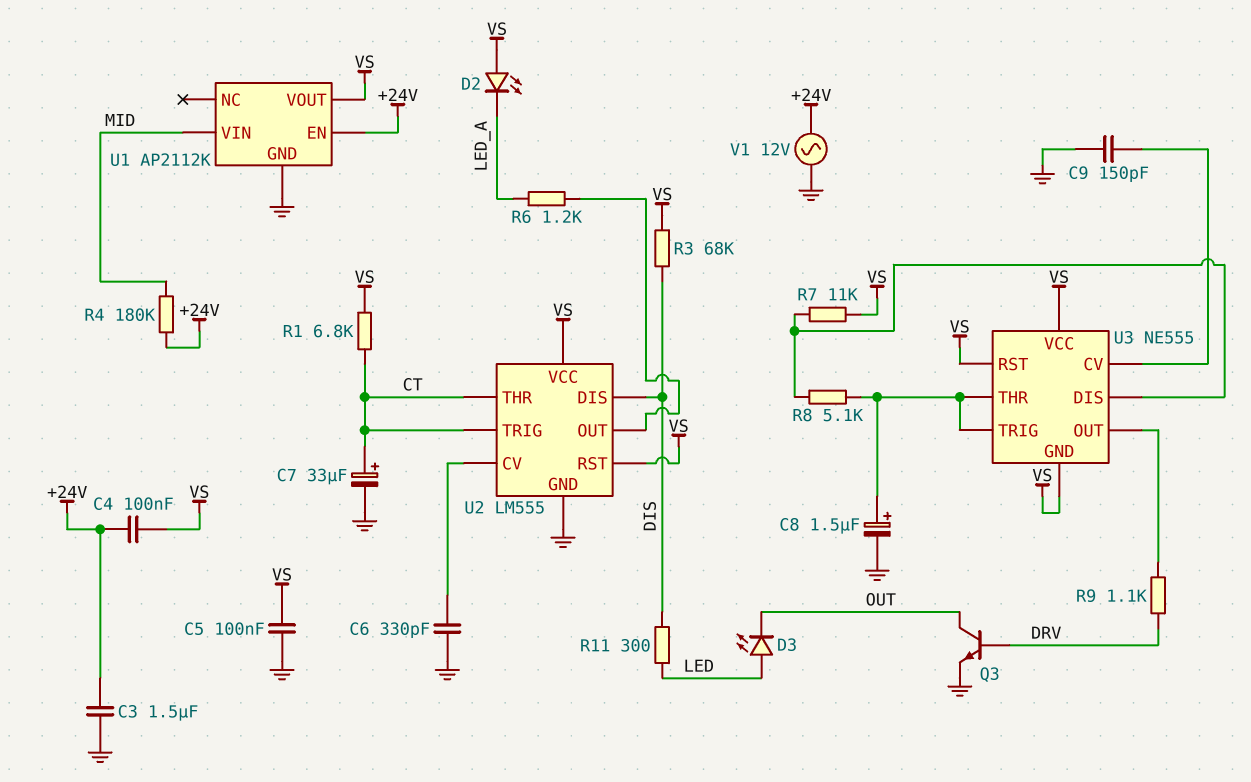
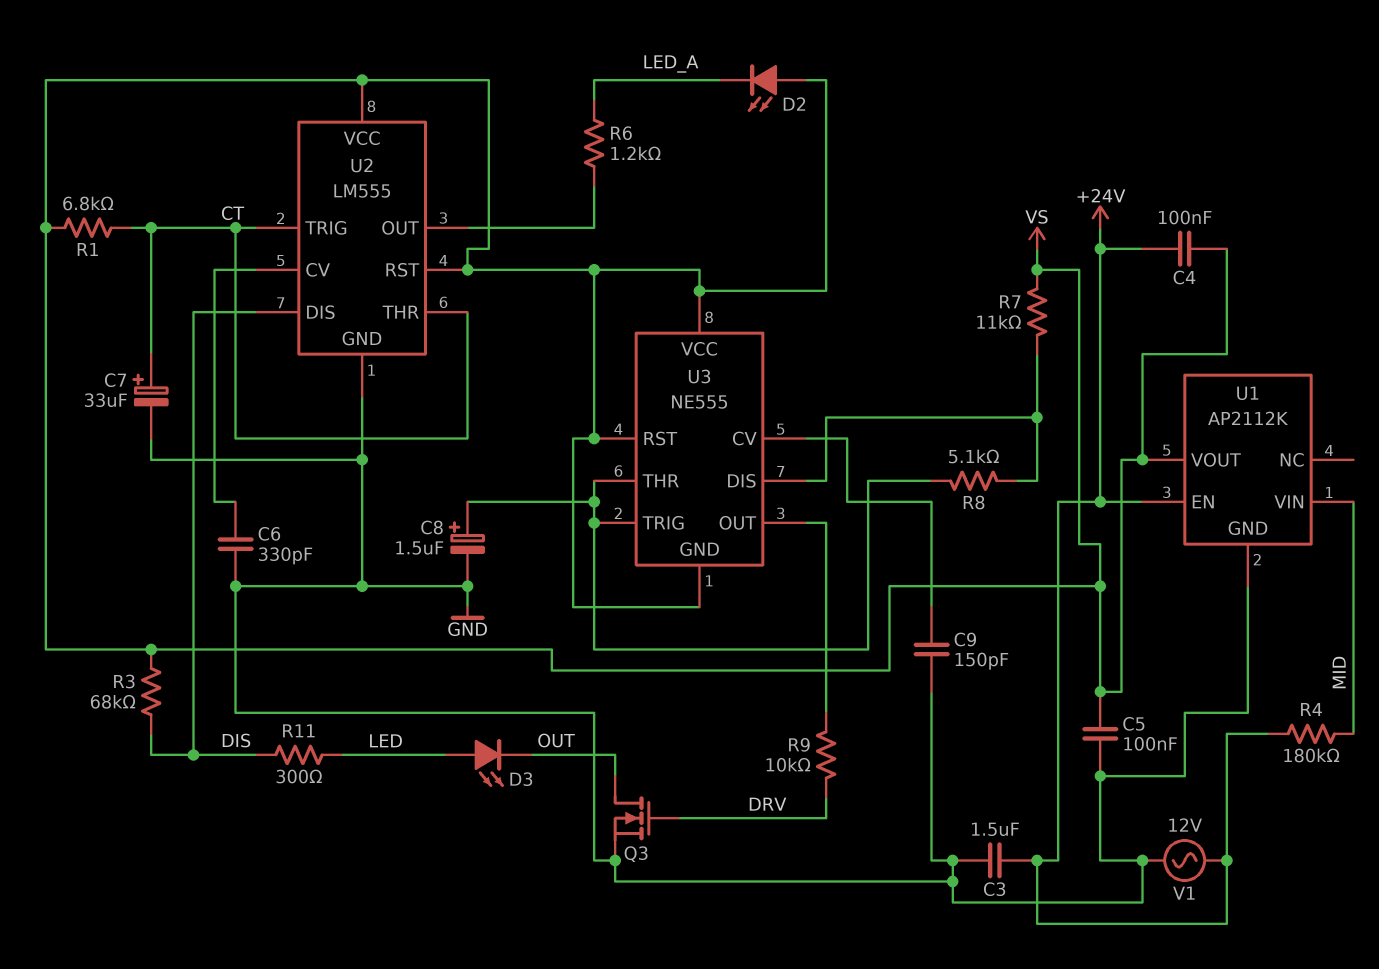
Q3: NPN (B DRV, C OUT, E GND) -> NMOS (G DRV, D OUT, S GND)
R9: 1.1k (DRV, U3/OUT) -> 10k (DRV, U3/OUT)

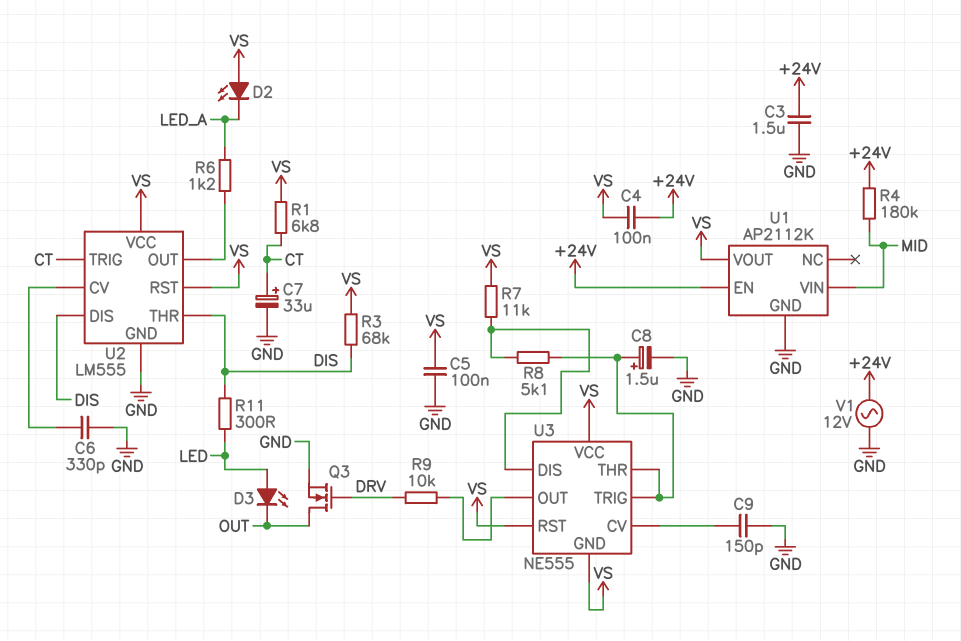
U2 pin THR: CT -> DIS

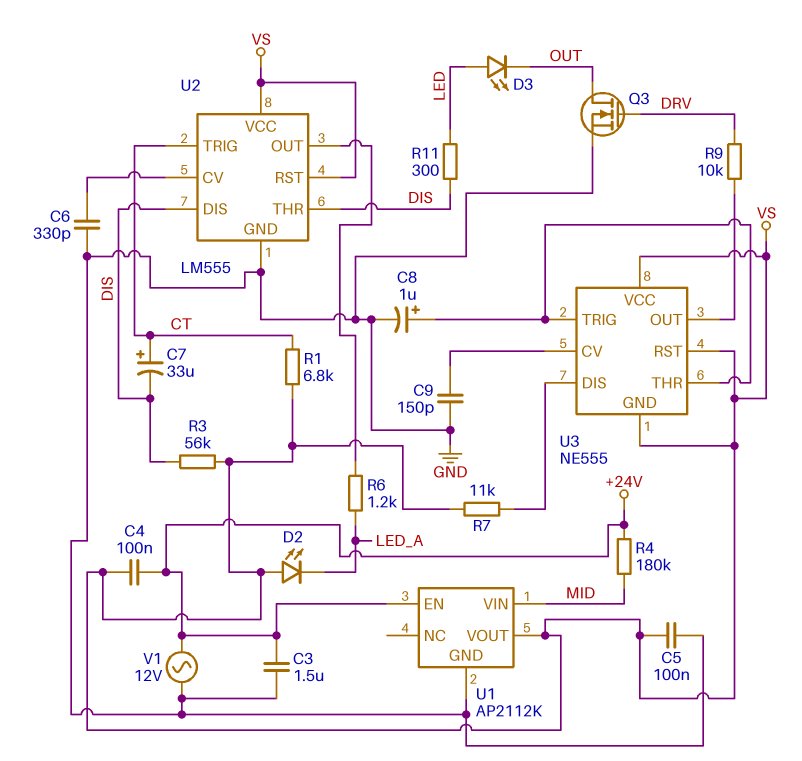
C7: 33uF (plus CT, minus GND) -> 33uF (plus CT, minus DIS)
C8: 1.5uF (plus U3/THR, minus GND) -> 1uF (plus U3/THR, minus GND)
R3: 68k (DIS, VS) -> 56k (DIS, VS)
R8: 5.1k (U3/DIS, U3/THR) -> none

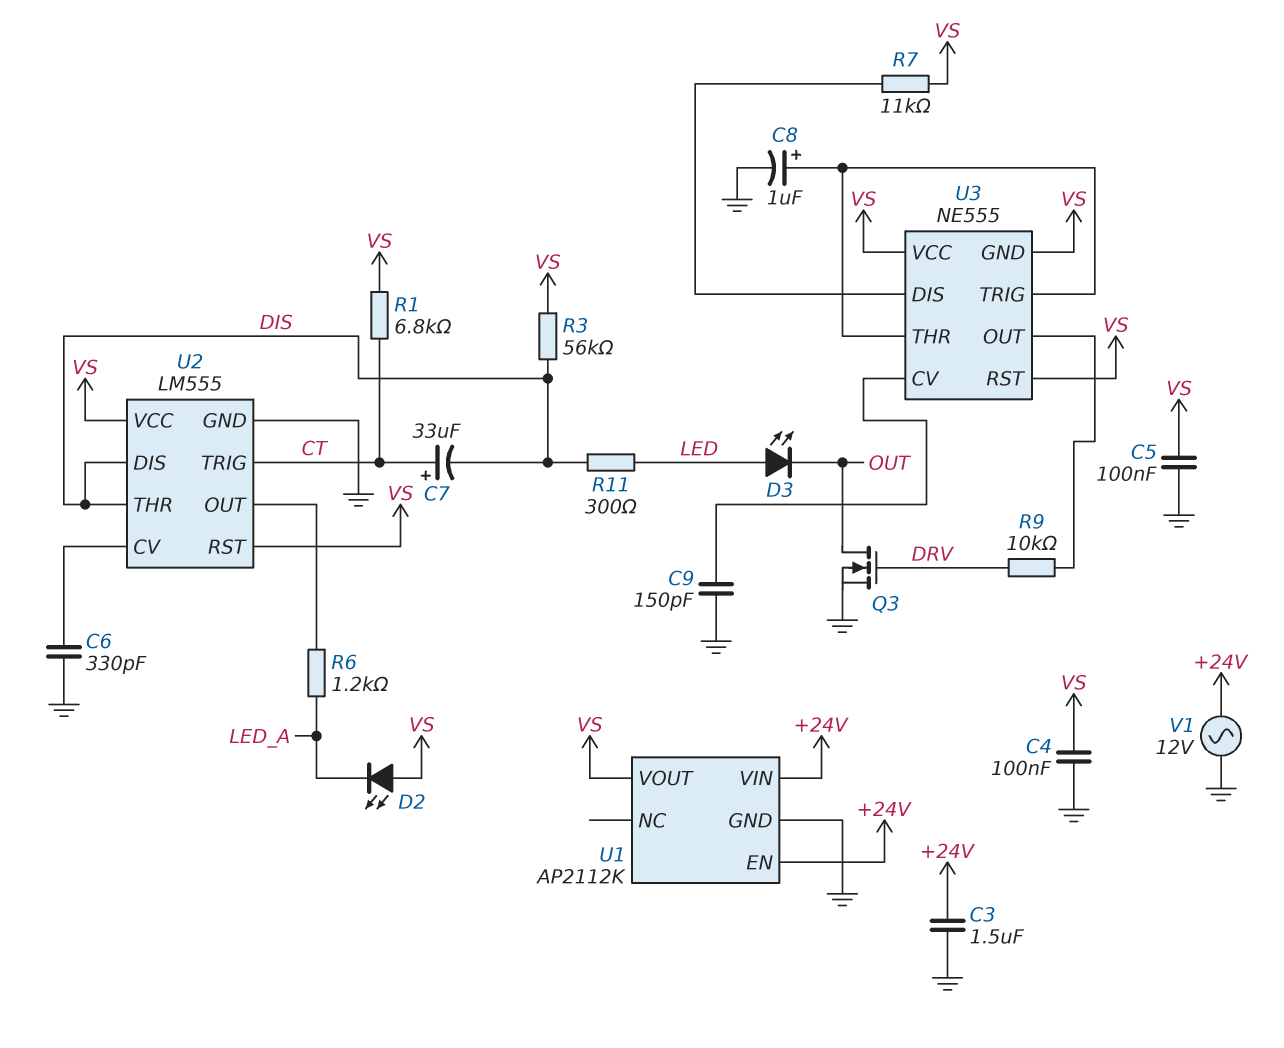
C4: 100nF (+24V, VS) -> 100nF (GND, VS)
R4: 180k (+24V, MID) -> none
U1 pin VIN: MID -> +24V

